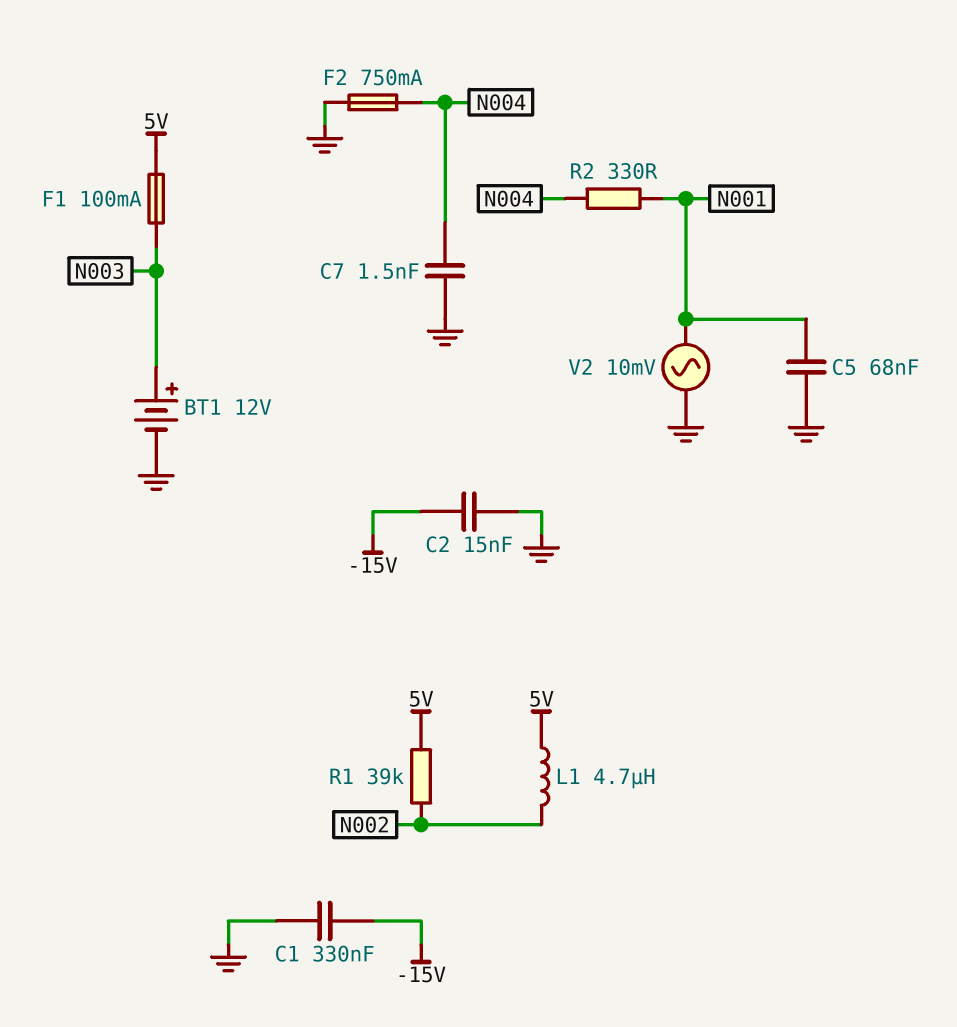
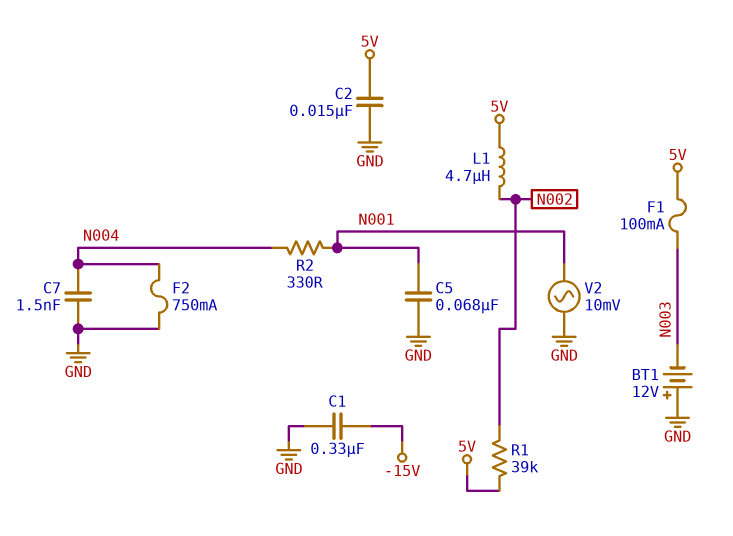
BT1: 12V (plus N003, minus GND) -> 12V (plus GND, minus N003)
C2: 15nF (-15V, GND) -> 15nF (5V, GND)

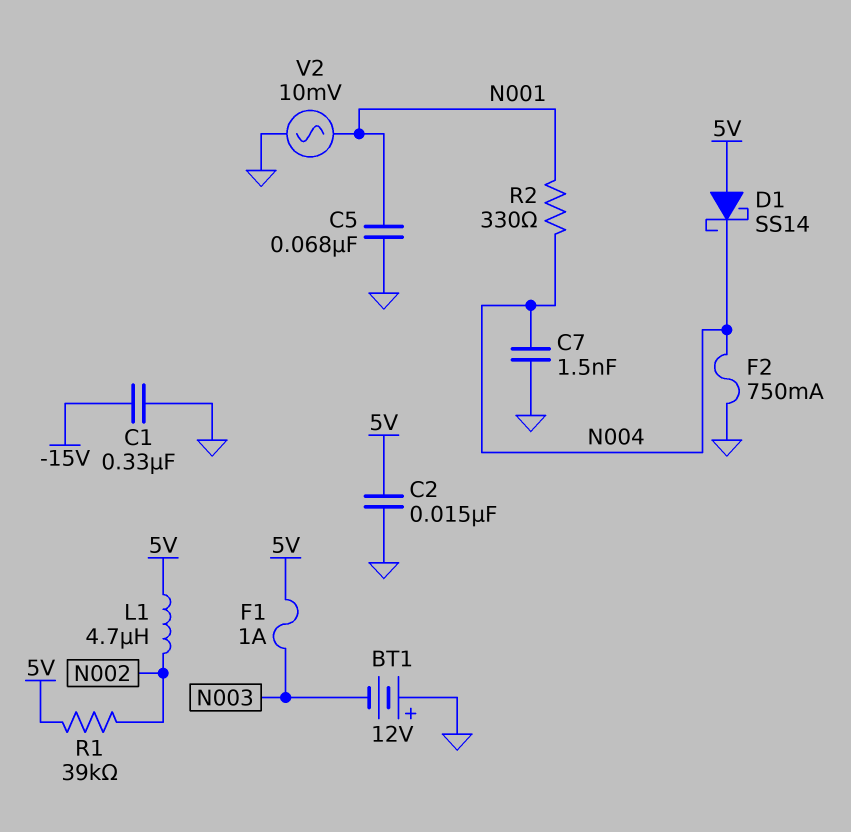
D1: none -> schottky SS14 (A 5V, K N004)
F1: 100mA (5V, N003) -> 1A (5V, N003)

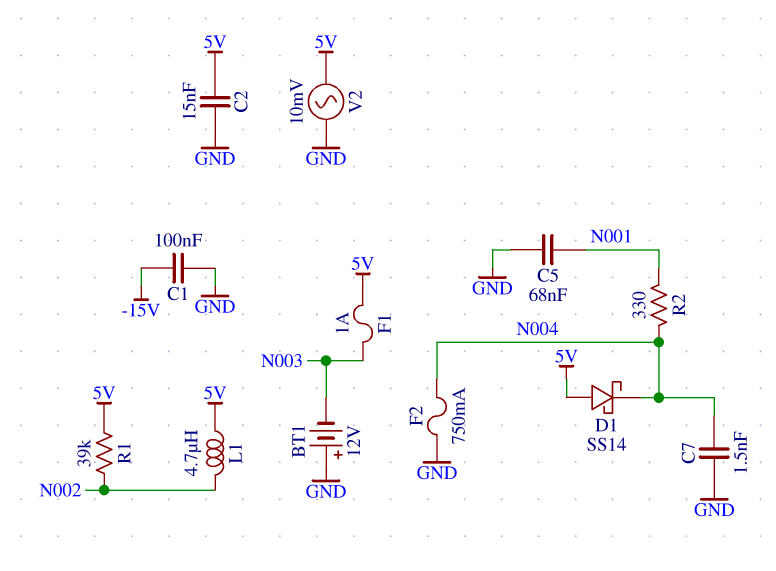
C1: 330nF (-15V, GND) -> 100nF (-15V, GND)
V2: AC 10mV (GND, N001) -> AC 10mV (5V, GND)

